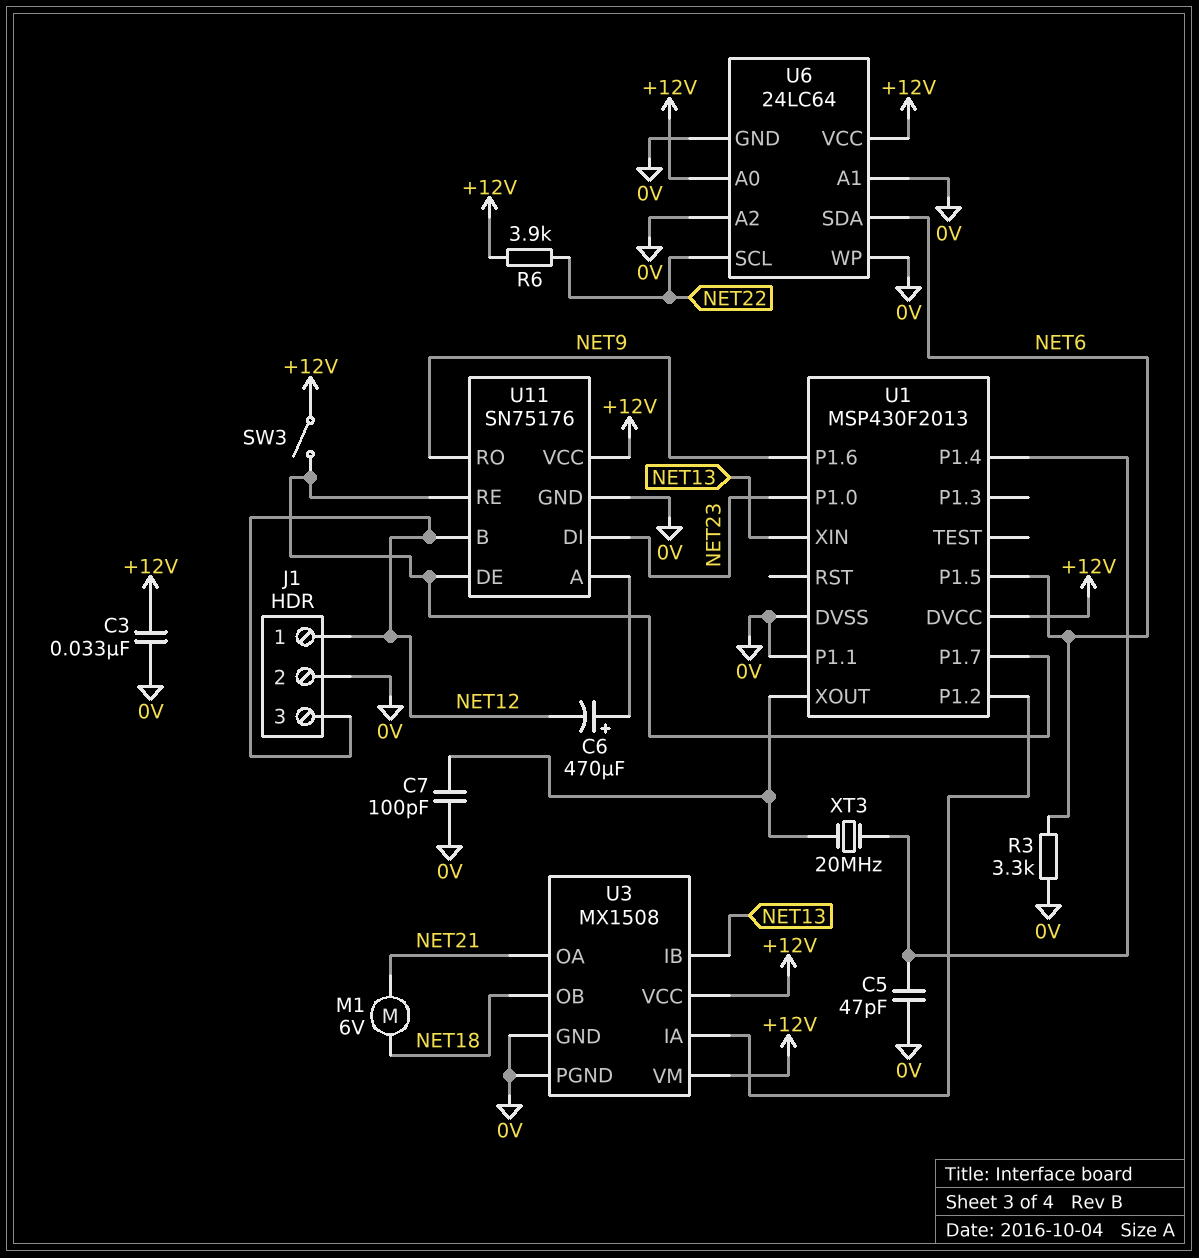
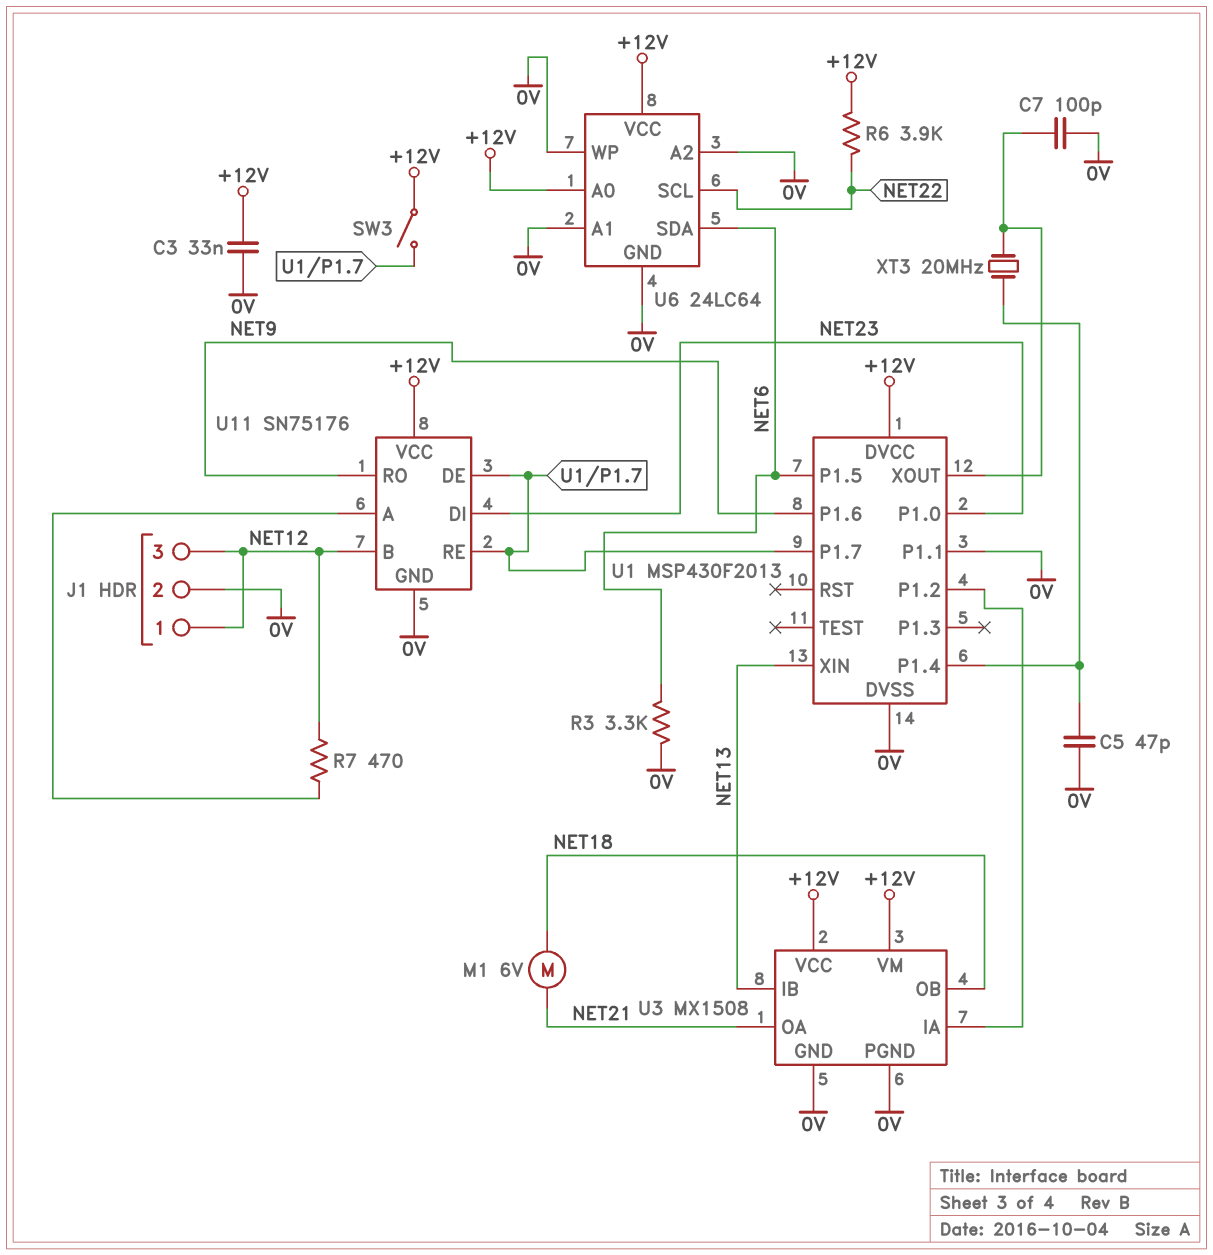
C6: 470uF (plus U11/A, minus NET12) -> none
R7: none -> 470 (NET12, U11/A)

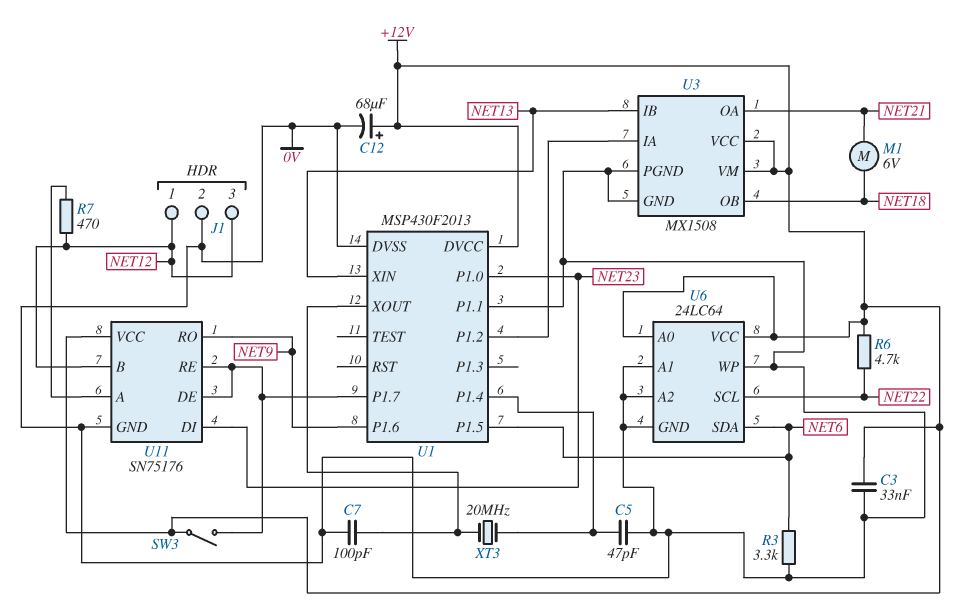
C12: none -> 68uF (plus +12V, minus 0V)
R6: 3.9k (+12V, NET22) -> 4.7k (+12V, NET22)

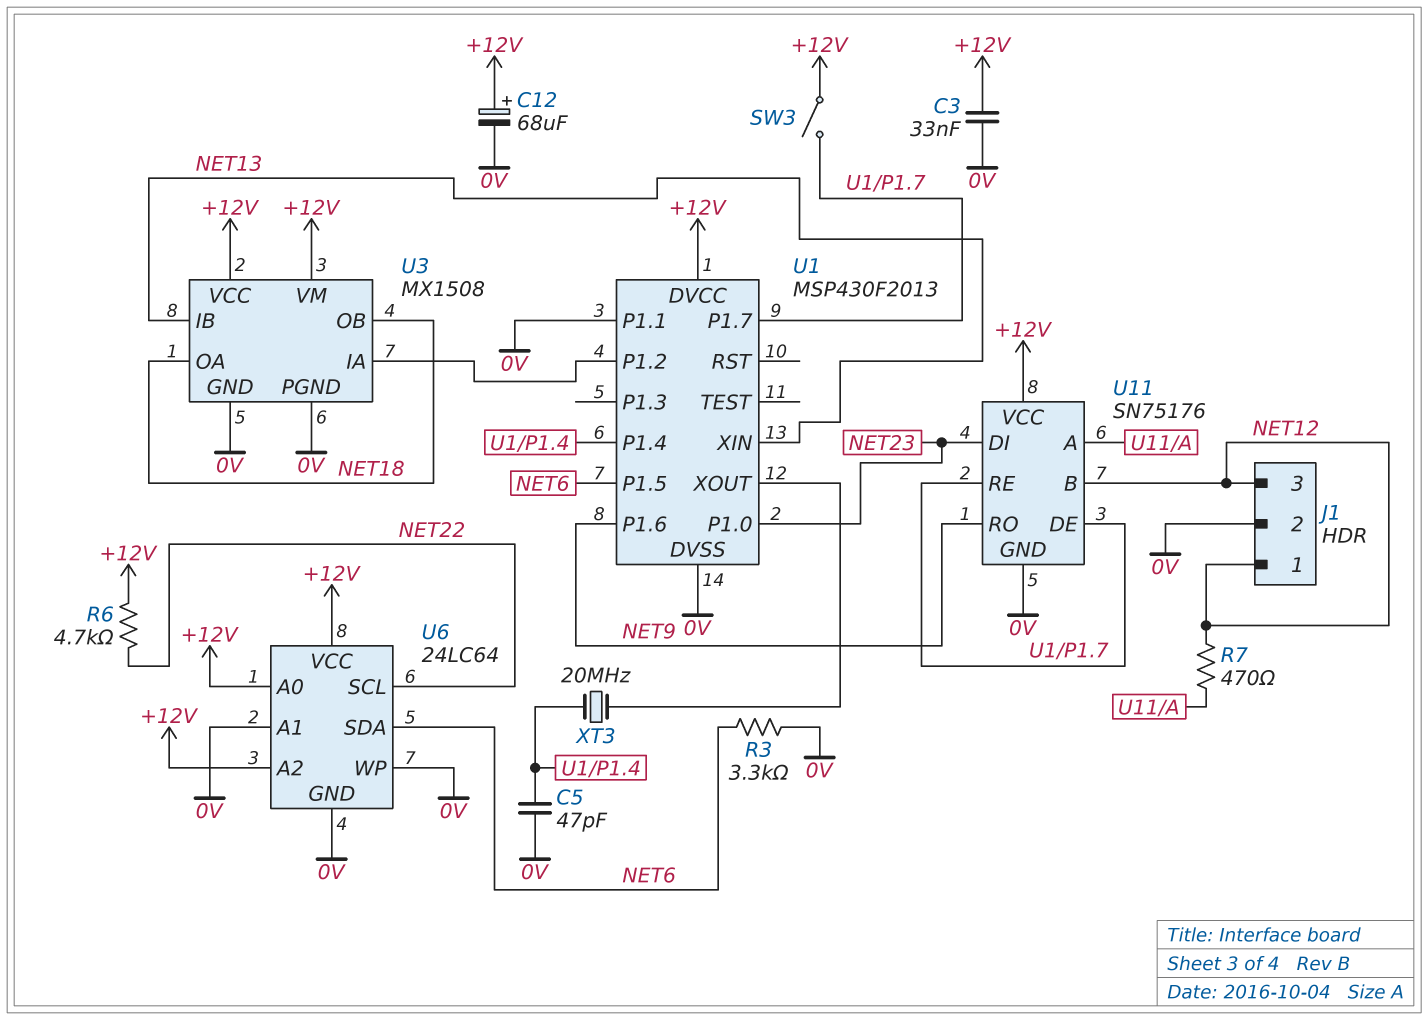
C7: 100pF (0V, U1/XOUT) -> none
M1: motor 6V (NET18, NET21) -> none
U3 pin OA: NET21 -> NET18
U6 pin A2: 0V -> +12V

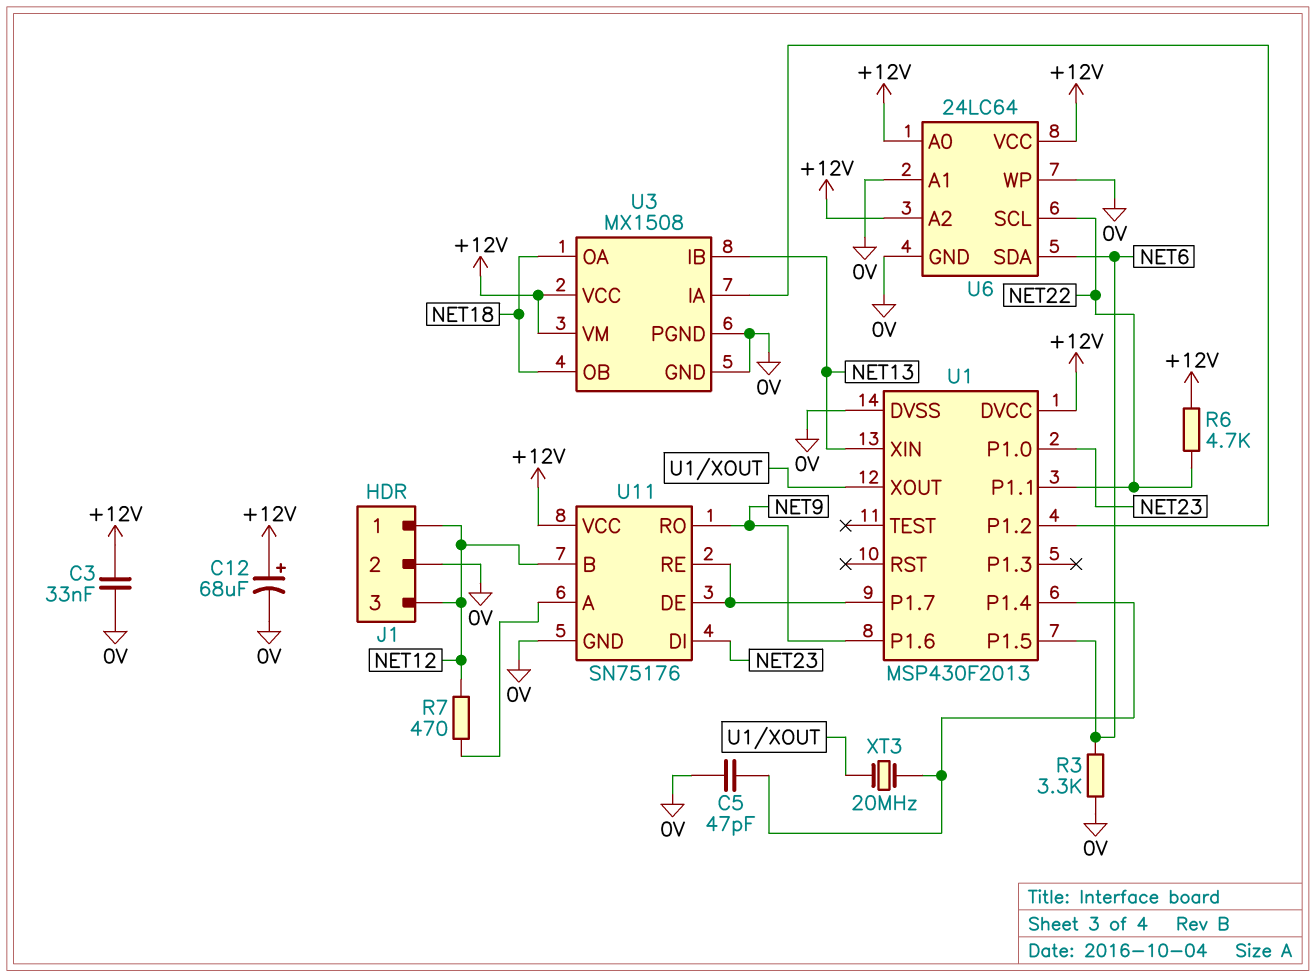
SW3: switch (+12V, U1/P1.7) -> none
U1 pin P1.1: 0V -> NET22

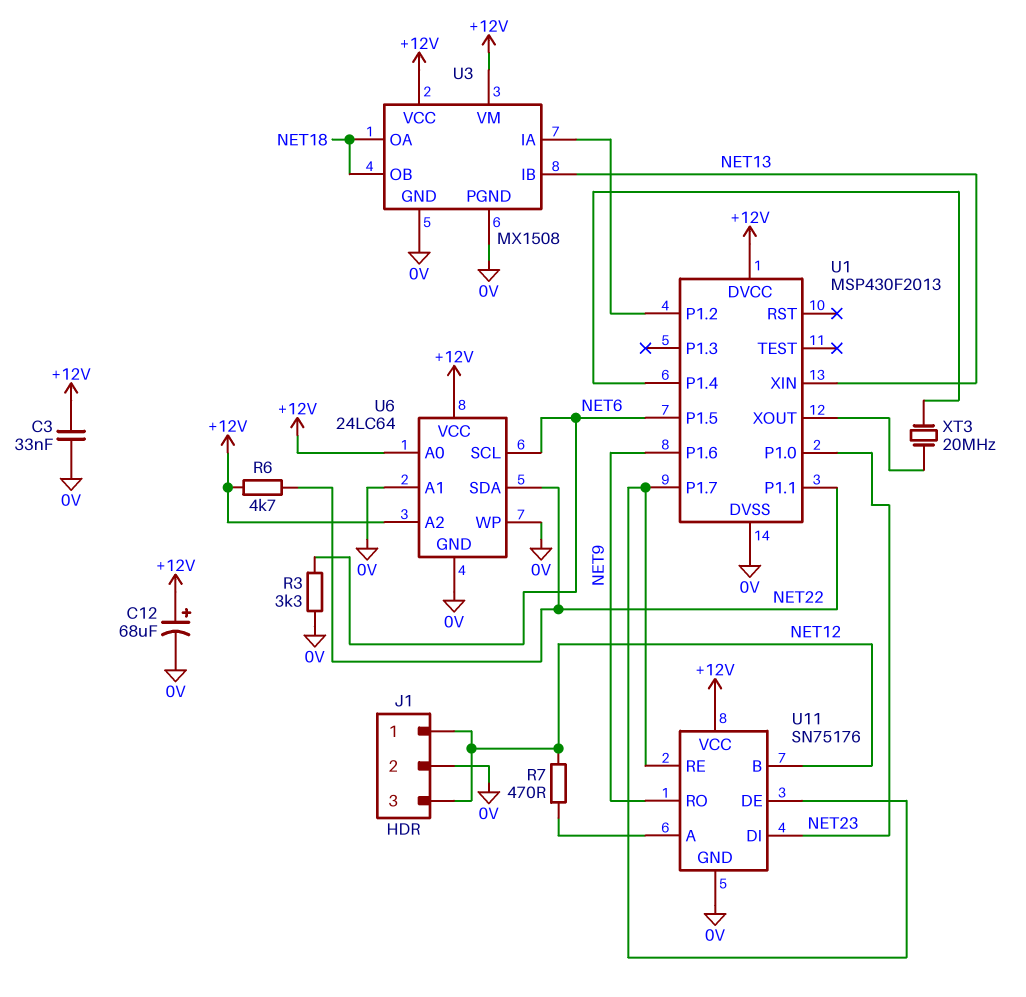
C5: 47pF (0V, U1/P1.4) -> none
U6 pin SCL: NET22 -> NET6
U6 pin SDA: NET6 -> NET22

